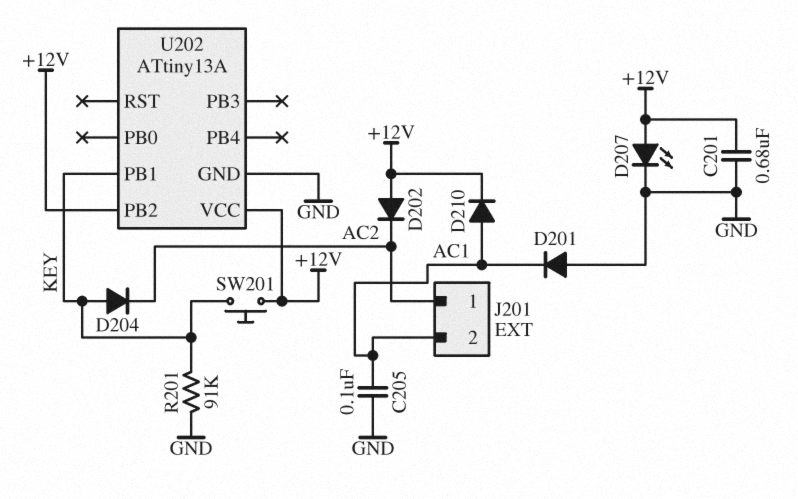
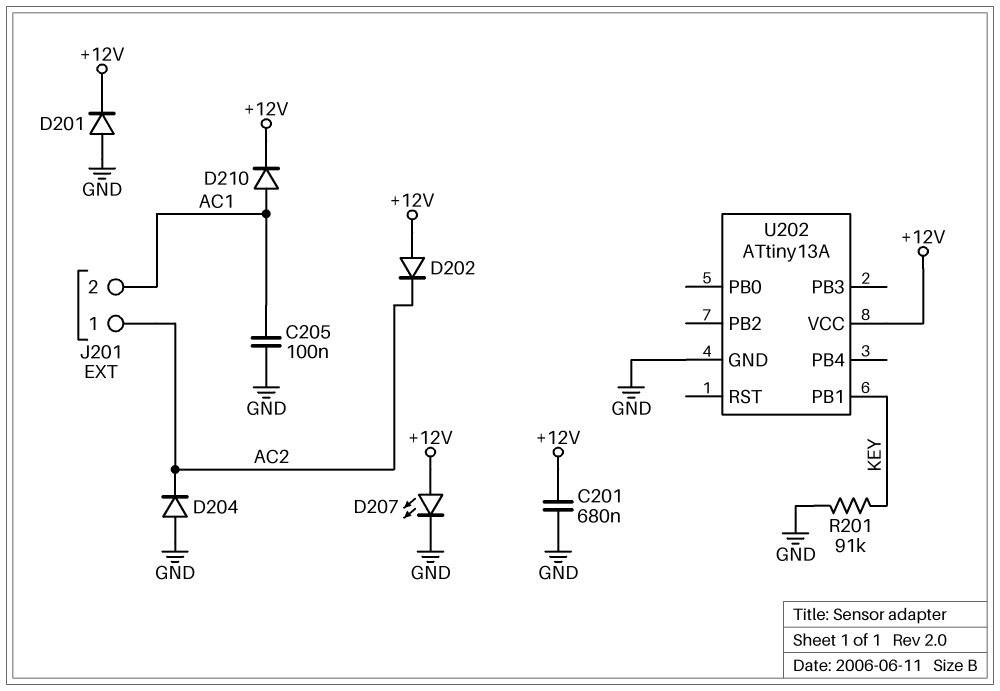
D201: diode (A GND, K AC1) -> diode (A GND, K +12V)
D204: diode (A KEY, K AC2) -> diode (A GND, K AC2)
SW201: button (+12V, KEY) -> none
U202 pin PB2: +12V -> none

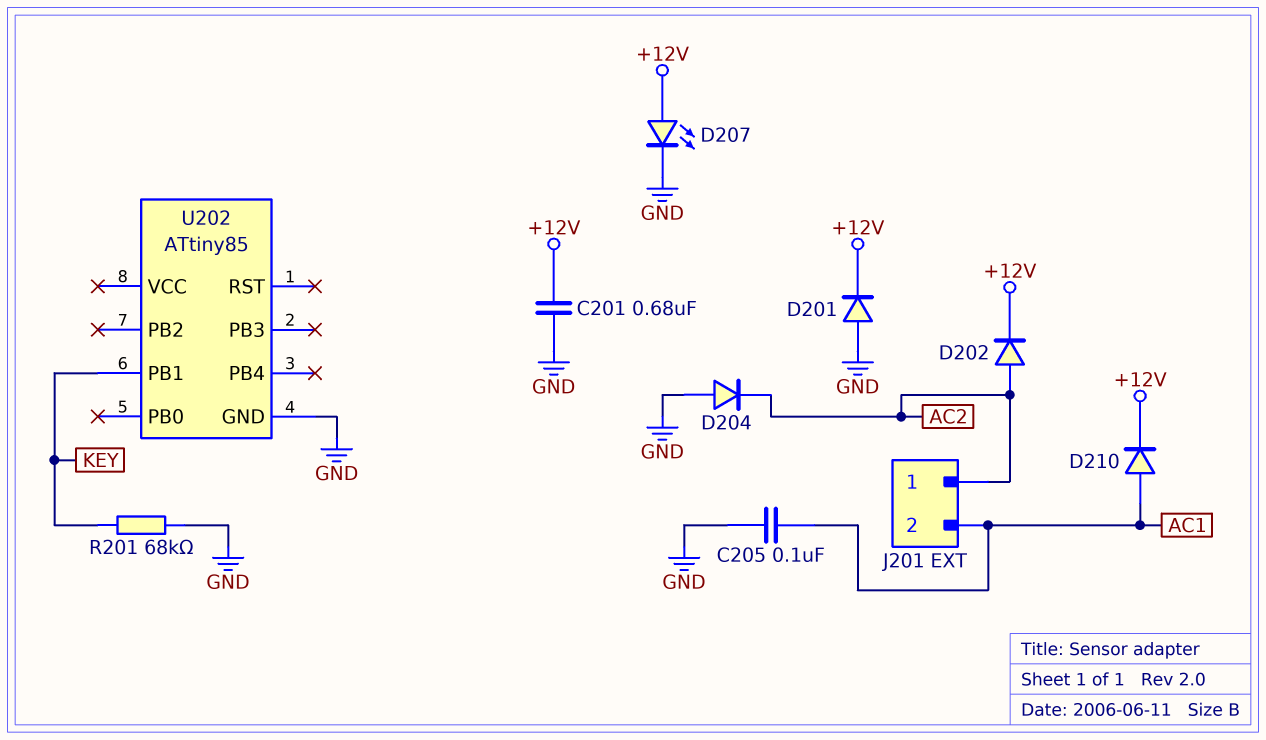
D202: diode (A +12V, K AC2) -> diode (A AC2, K +12V)
R201: 91k (GND, KEY) -> 68k (GND, KEY)
U202: ATtiny13A -> ATtiny85
U202 pin VCC: +12V -> none

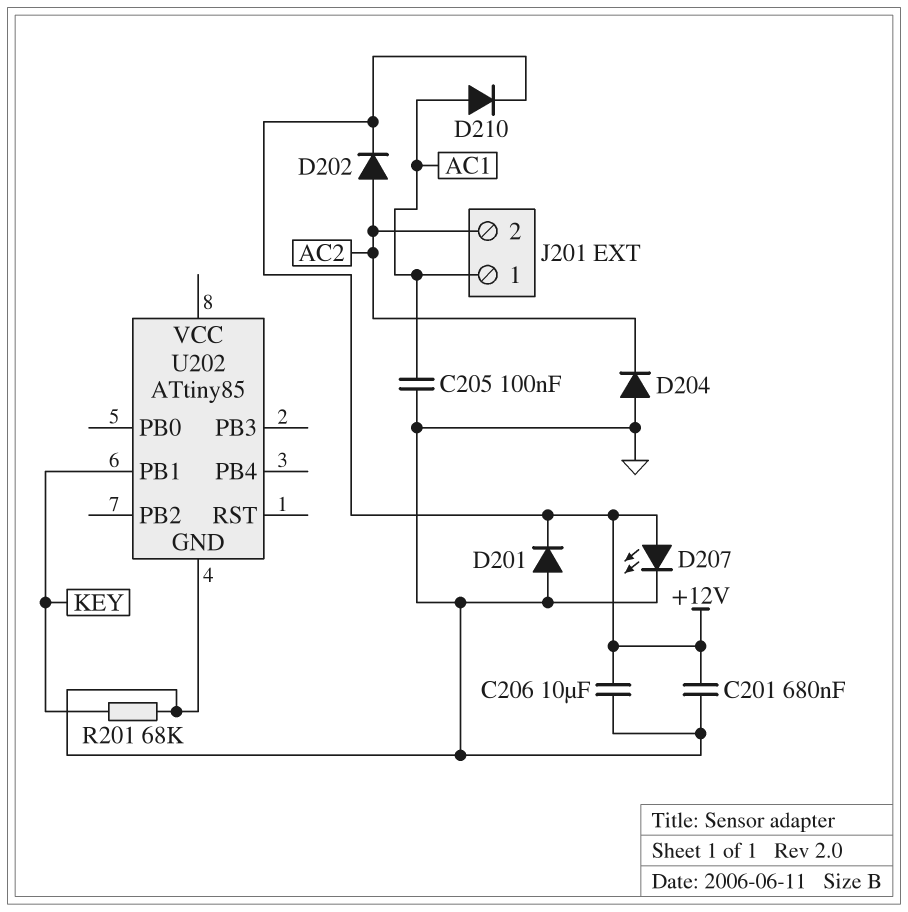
C206: none -> 10uF (+12V, GND)
J201 pin 1: AC2 -> AC1
J201 pin 2: AC1 -> AC2

